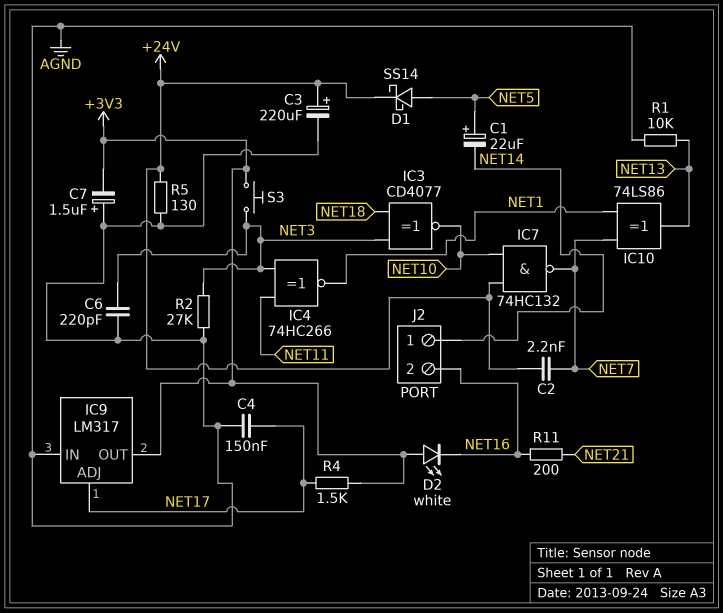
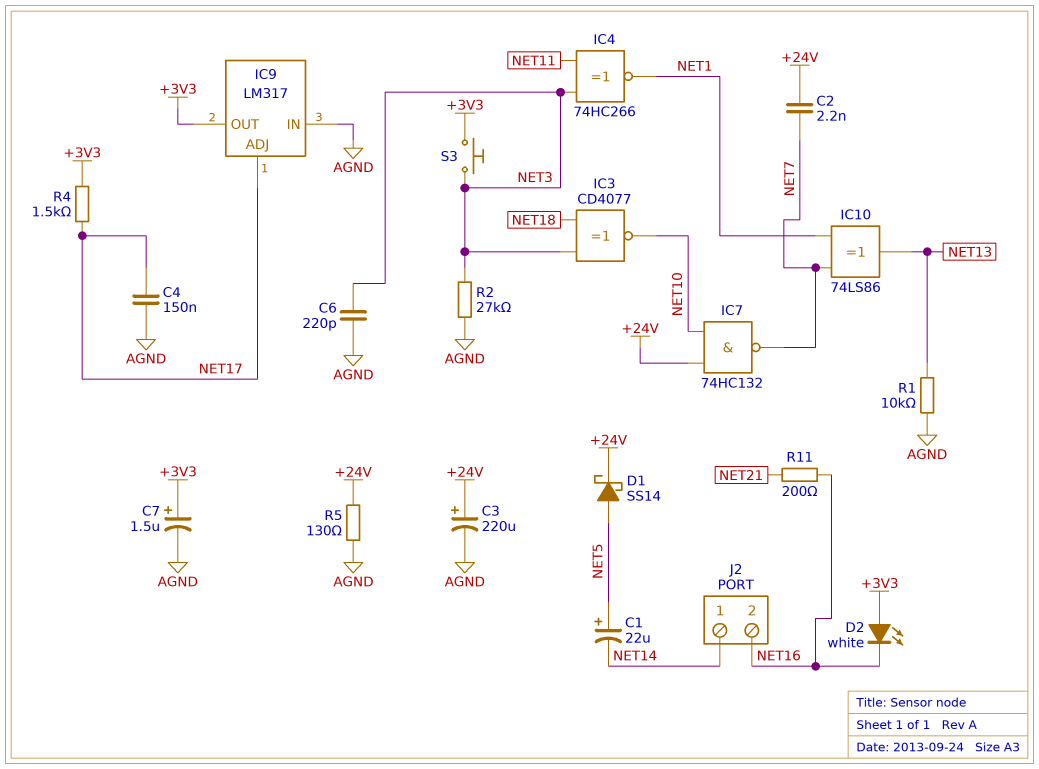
C7: 1.5uF (plus AGND, minus +3V3) -> 1.5uF (plus +3V3, minus AGND)

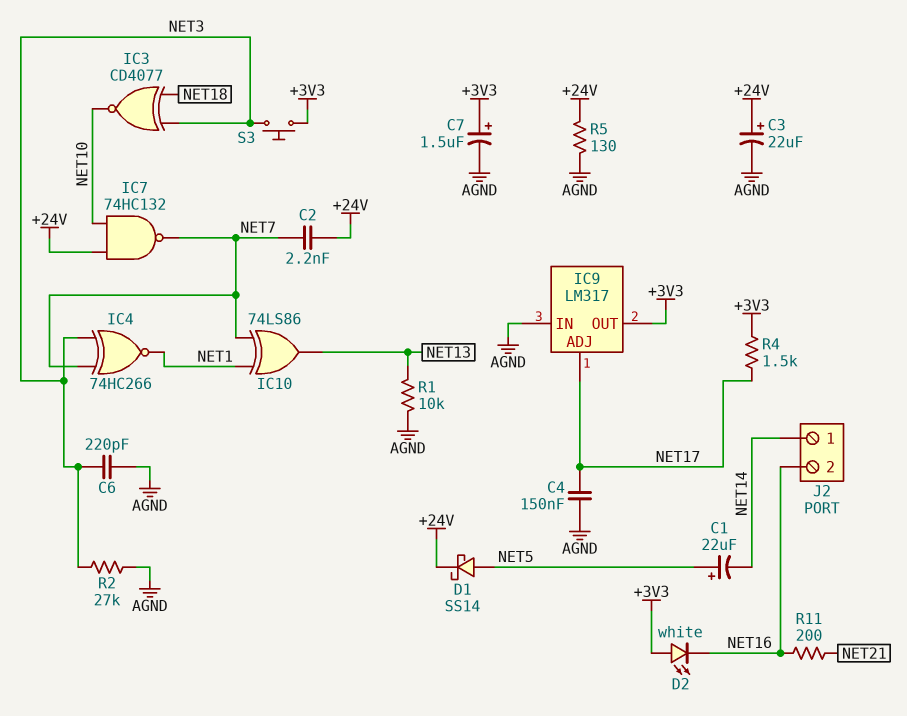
C3: 220uF (plus +24V, minus AGND) -> 22uF (plus +24V, minus AGND)
IC4: XNOR 74HC266 (in NET3, in NET11, out NET1) -> XNOR 74HC266 (in NET3, in NET7, out NET1)

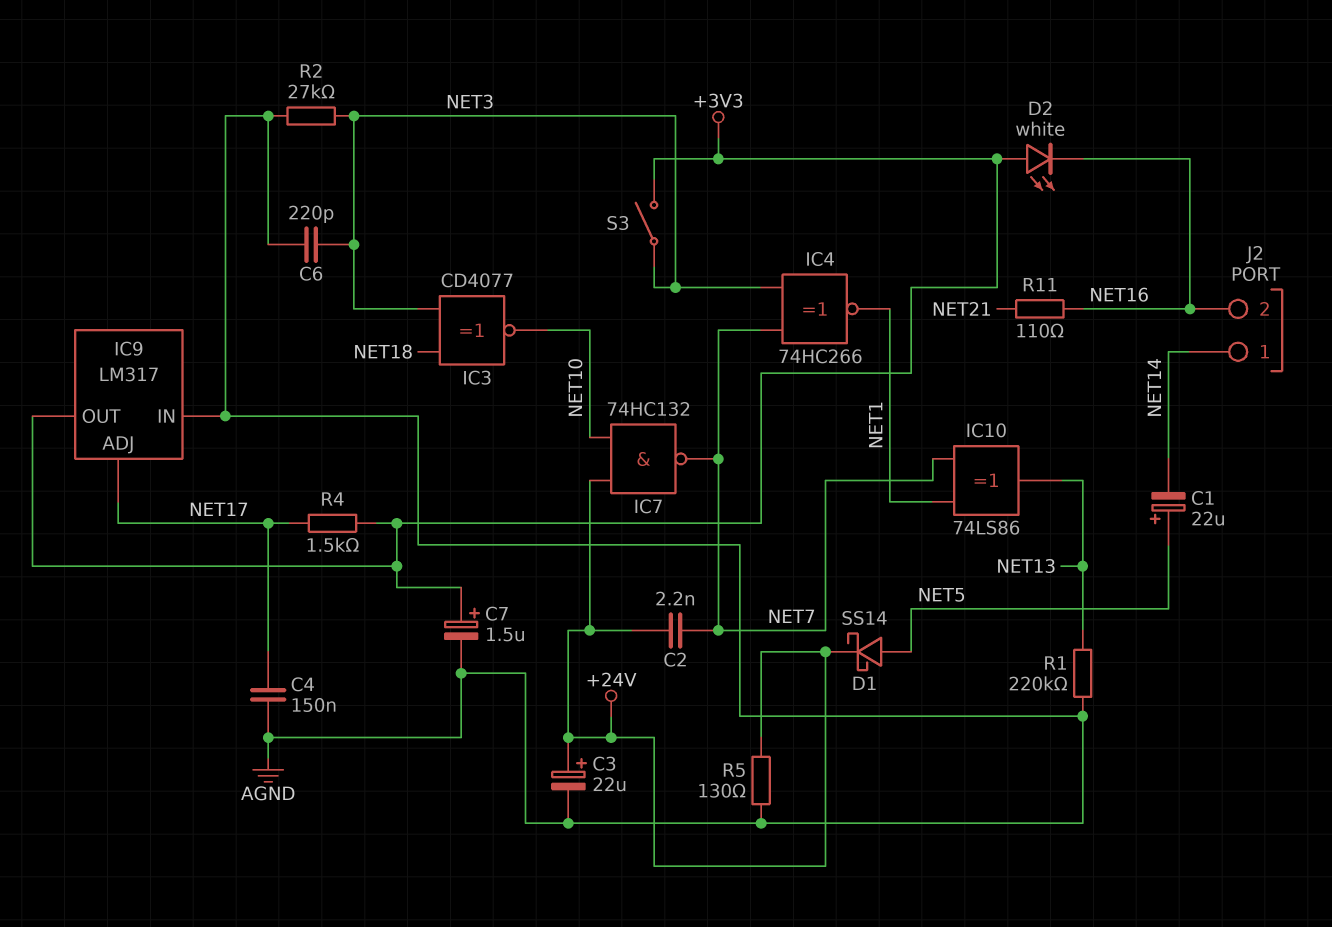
R1: 10k (AGND, NET13) -> 220k (AGND, NET13)
R11: 200 (NET16, NET21) -> 110 (NET16, NET21)
S3: button (+3V3, NET3) -> switch (+3V3, NET3)

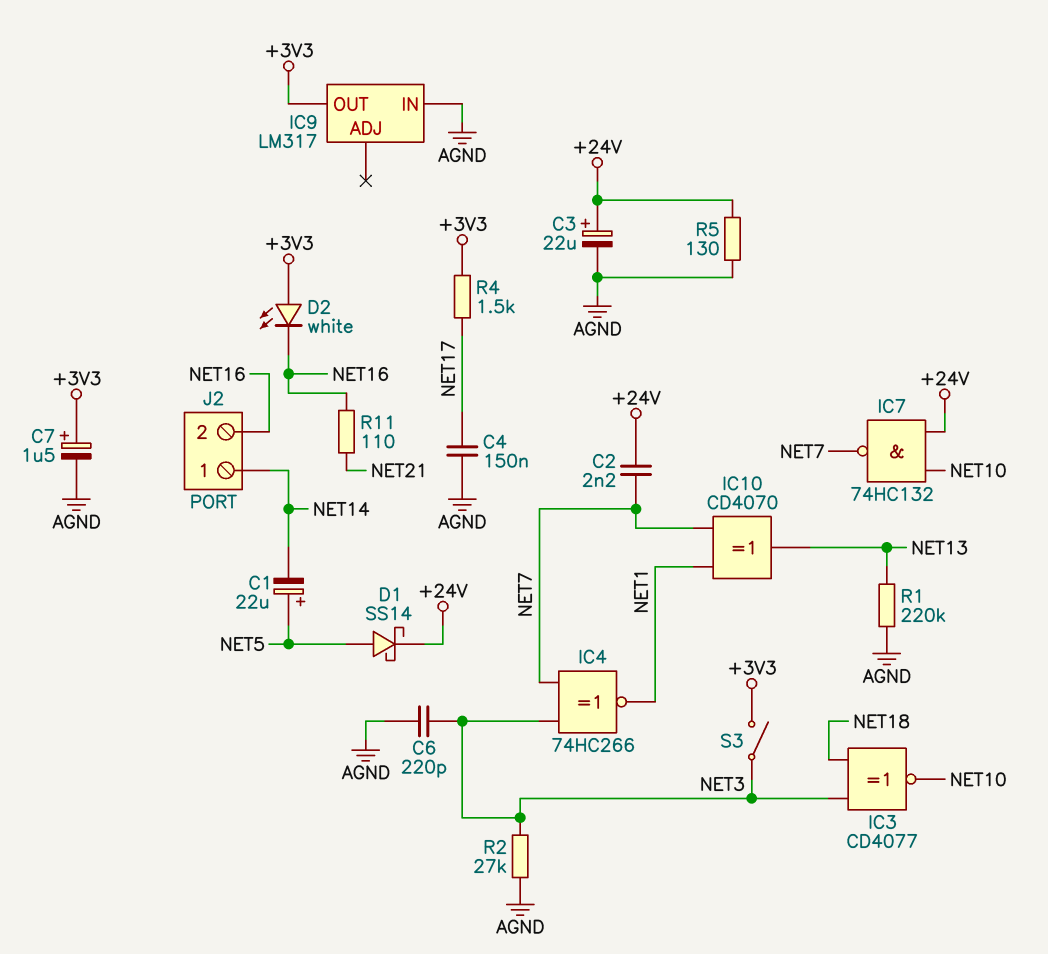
IC9 pin ADJ: NET17 -> none
IC10: XOR 74LS86 (in NET1, in NET7, out NET13) -> XOR CD4070 (in NET1, in NET7, out NET13)

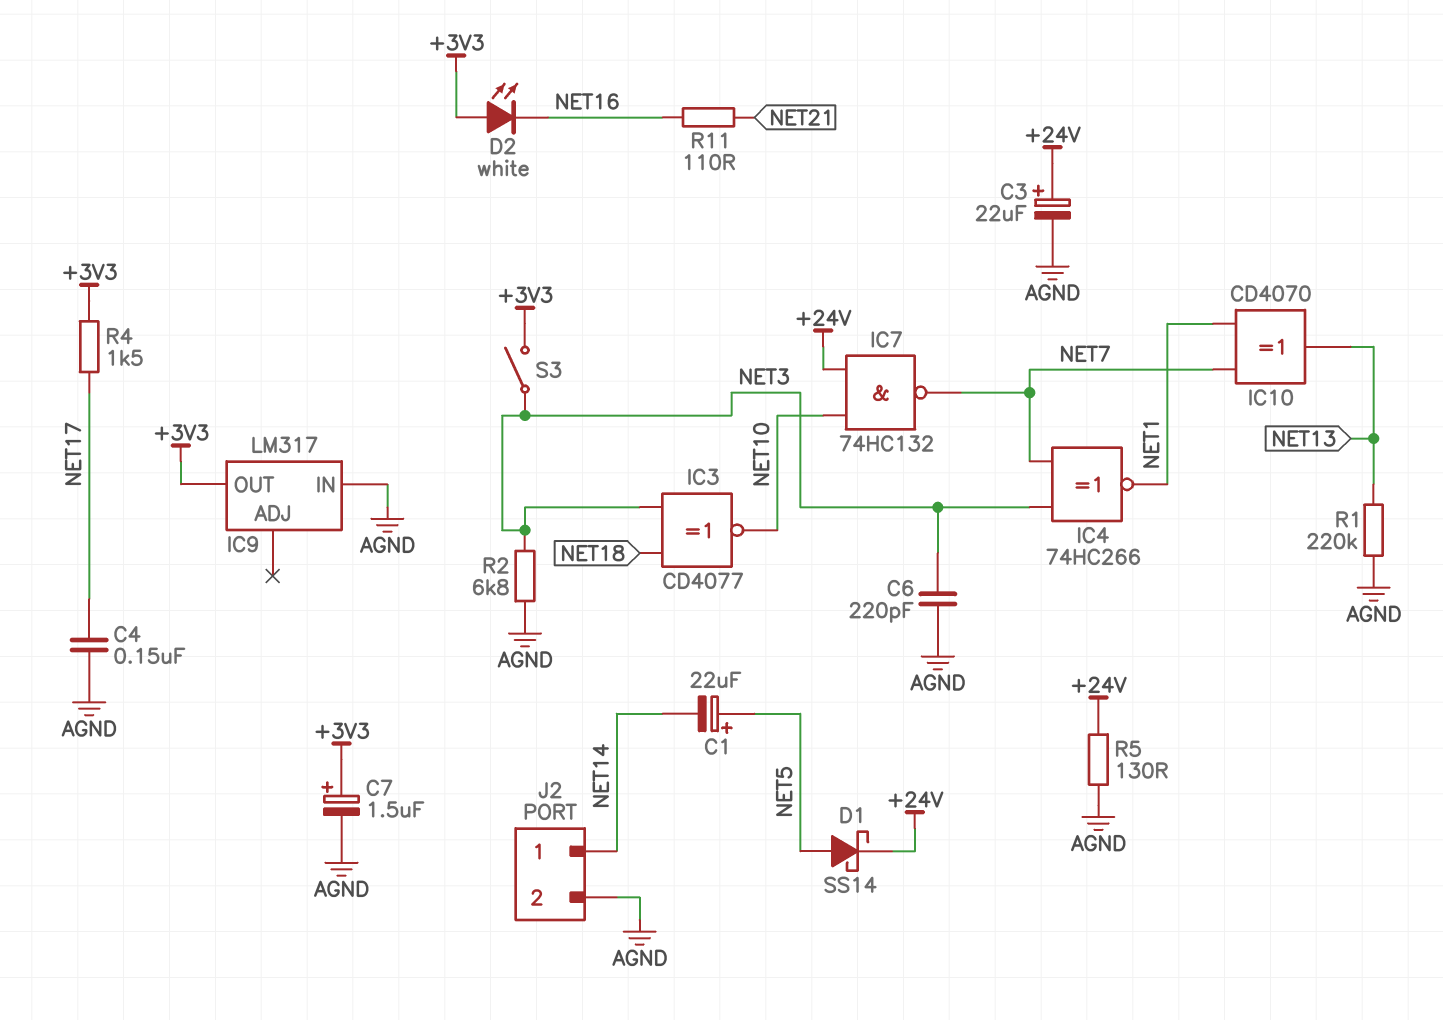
C2: 2.2nF (+24V, NET7) -> none
J2 pin 2: NET16 -> AGND
R2: 27k (AGND, NET3) -> 6.8k (AGND, NET3)

